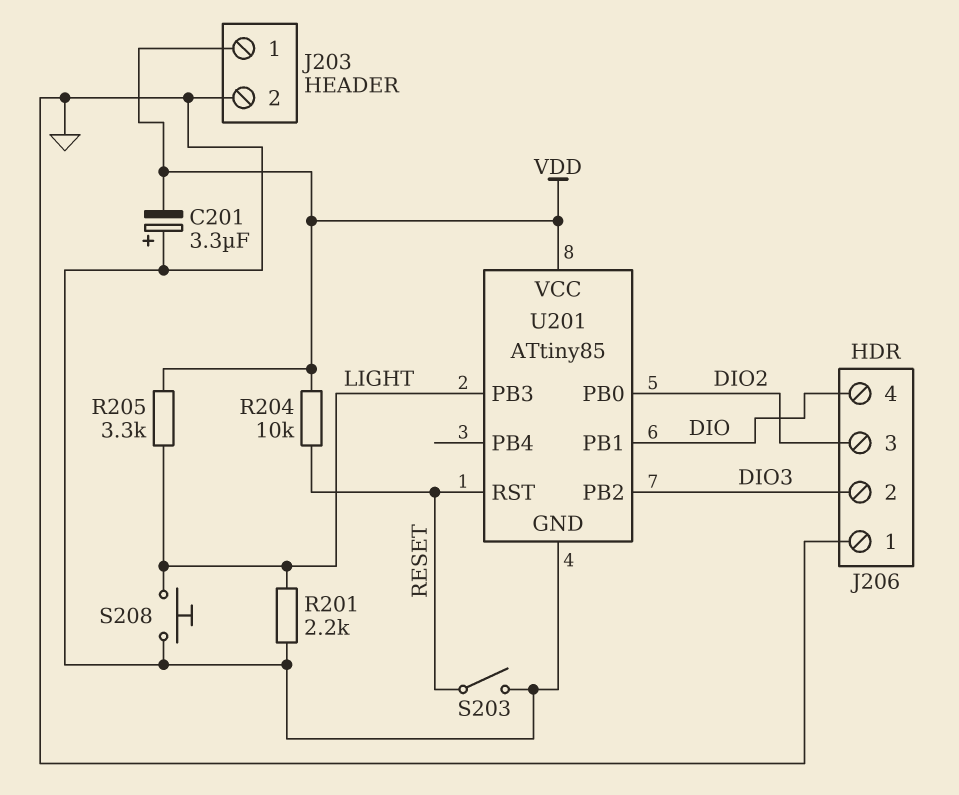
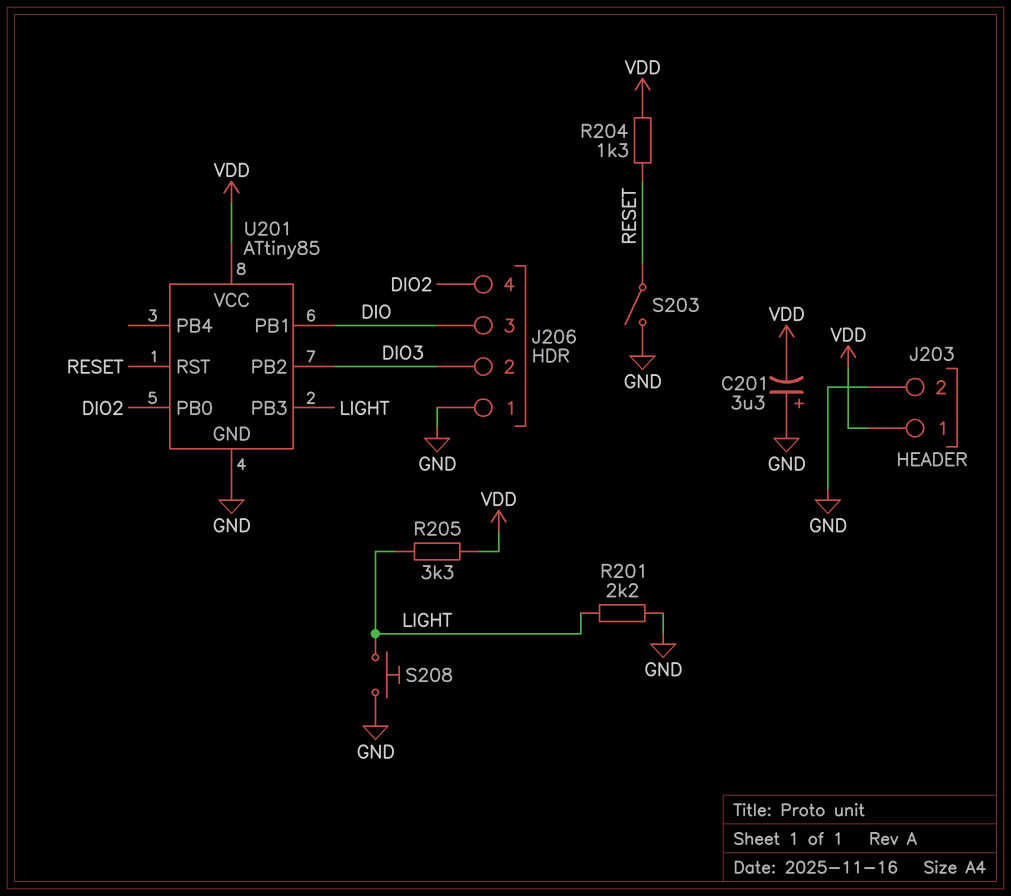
J206 pin 3: DIO2 -> DIO
J206 pin 4: DIO -> DIO2
R204: 10k (RESET, VDD) -> 1.3k (RESET, VDD)

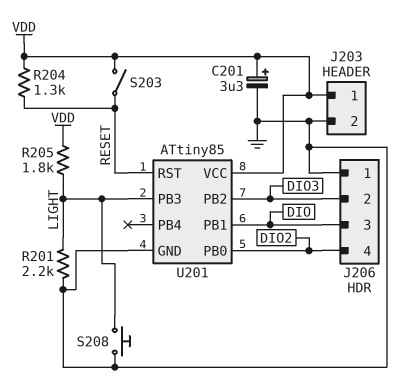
C201: 3.3uF (plus GND, minus VDD) -> 3.3uF (plus VDD, minus GND)
R205: 3.3k (LIGHT, VDD) -> 1.8k (LIGHT, VDD)
S203: switch (GND, RESET) -> switch (RESET, VDD)

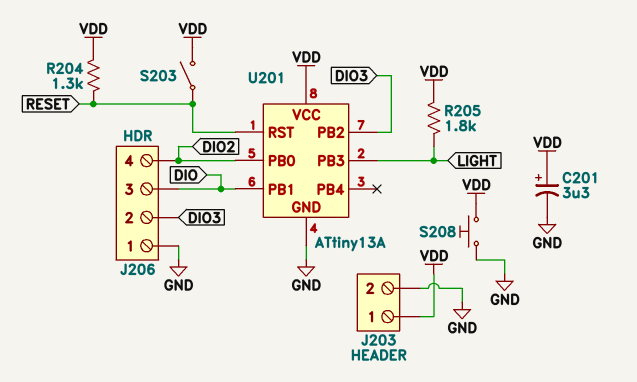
R201: 2.2k (GND, LIGHT) -> none
S208: button (GND, LIGHT) -> button (GND, VDD)
U201: ATtiny85 -> ATtiny13A

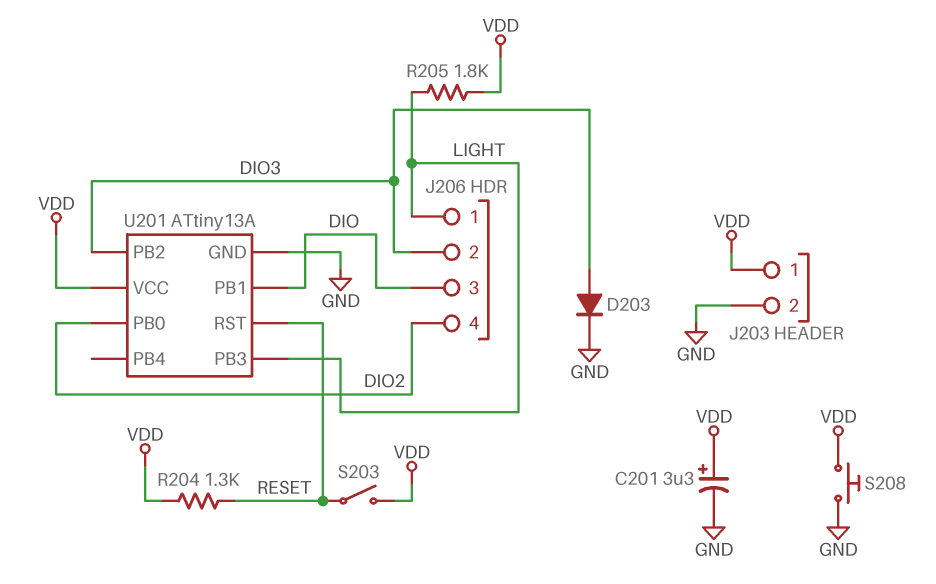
D203: none -> diode (A DIO3, K GND)
J206 pin 1: GND -> LIGHT

